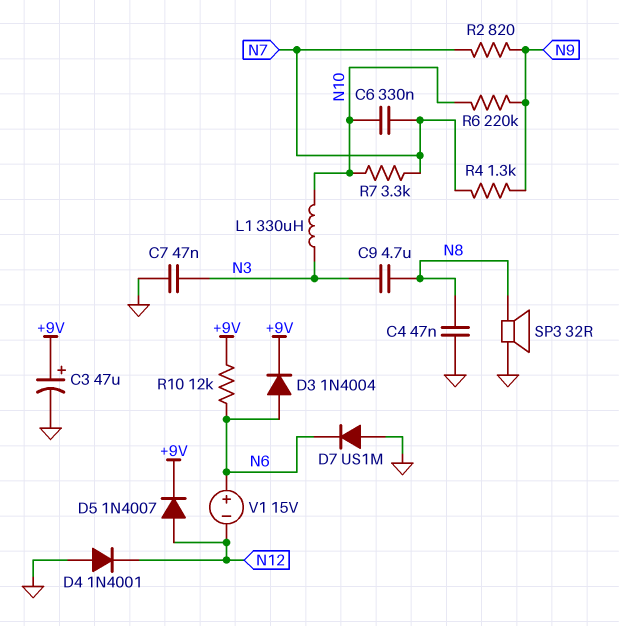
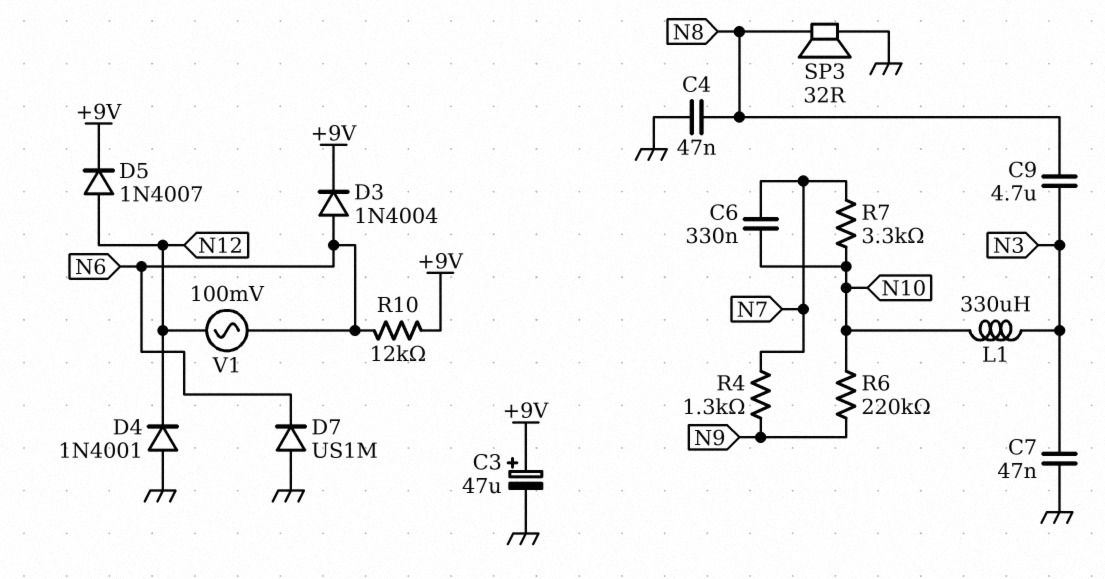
R2: 820 (N7, N9) -> none
V1: 15V (plus N6, minus N12) -> AC 100mV (N6, N12)

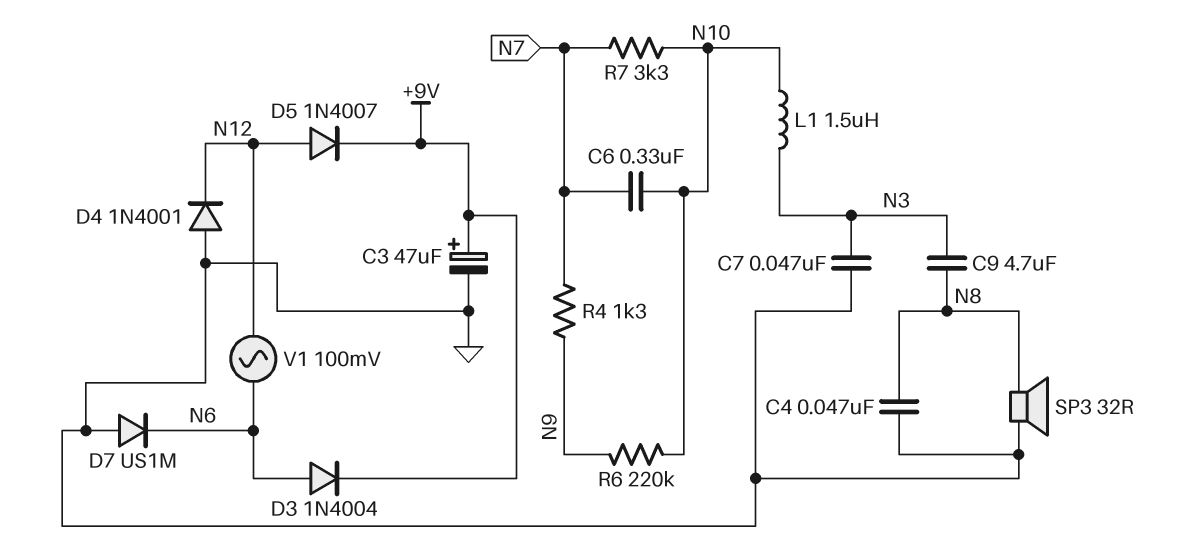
L1: 330uH (N3, N10) -> 1.5uH (N3, N10)
R10: 12k (+9V, N6) -> none

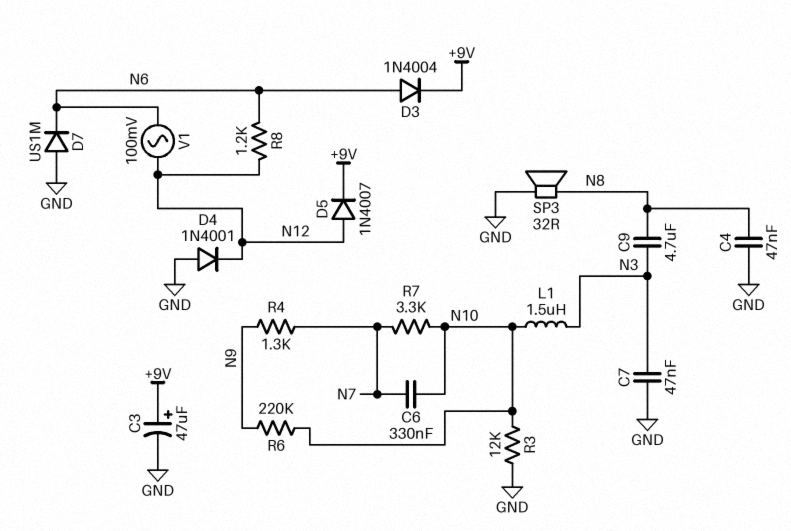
R3: none -> 12k (GND, N10)
R8: none -> 1.2k (N6, N12)

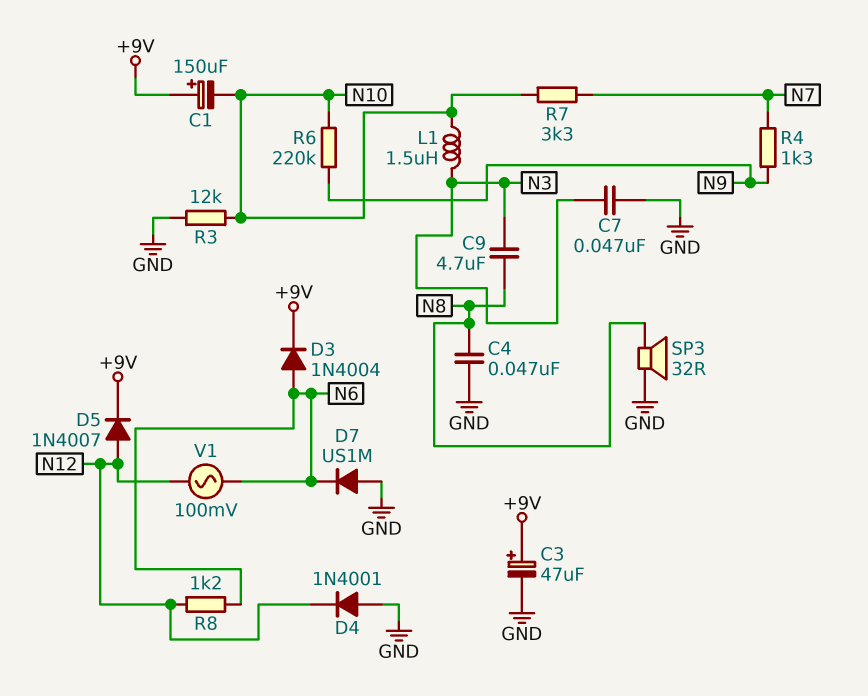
C1: none -> 150uF (plus +9V, minus N10)
C6: 330nF (N7, N10) -> none

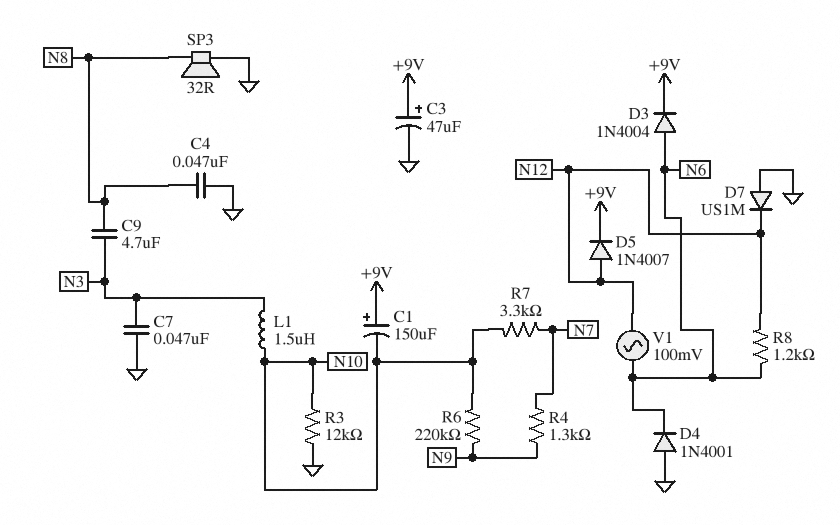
D4: diode 1N4001 (A GND, K N12) -> diode 1N4001 (A GND, K N6)
D7: diode US1M (A GND, K N6) -> diode US1M (A GND, K N12)

